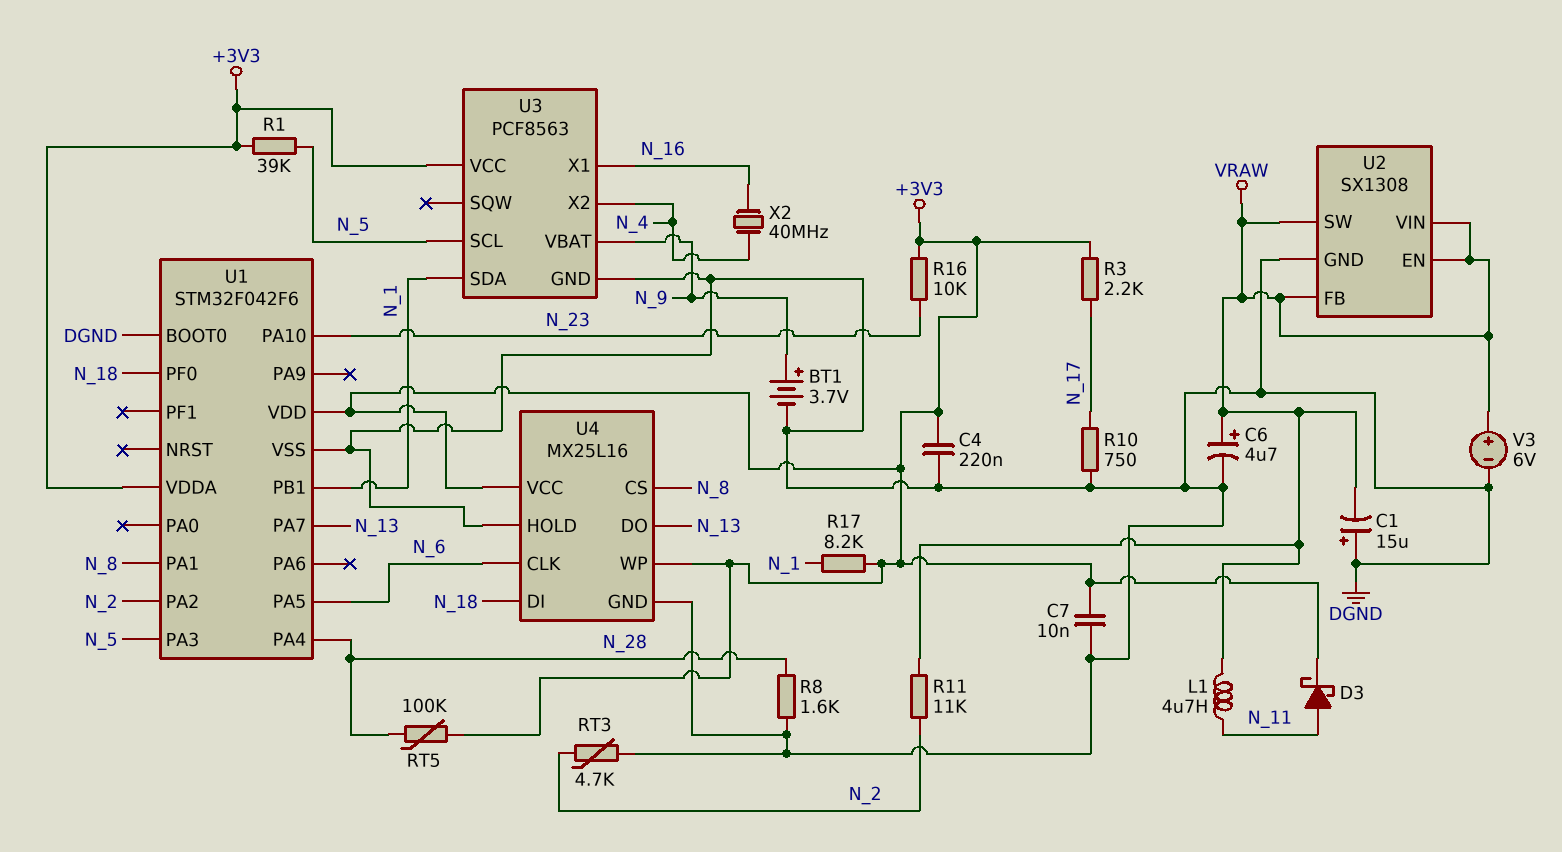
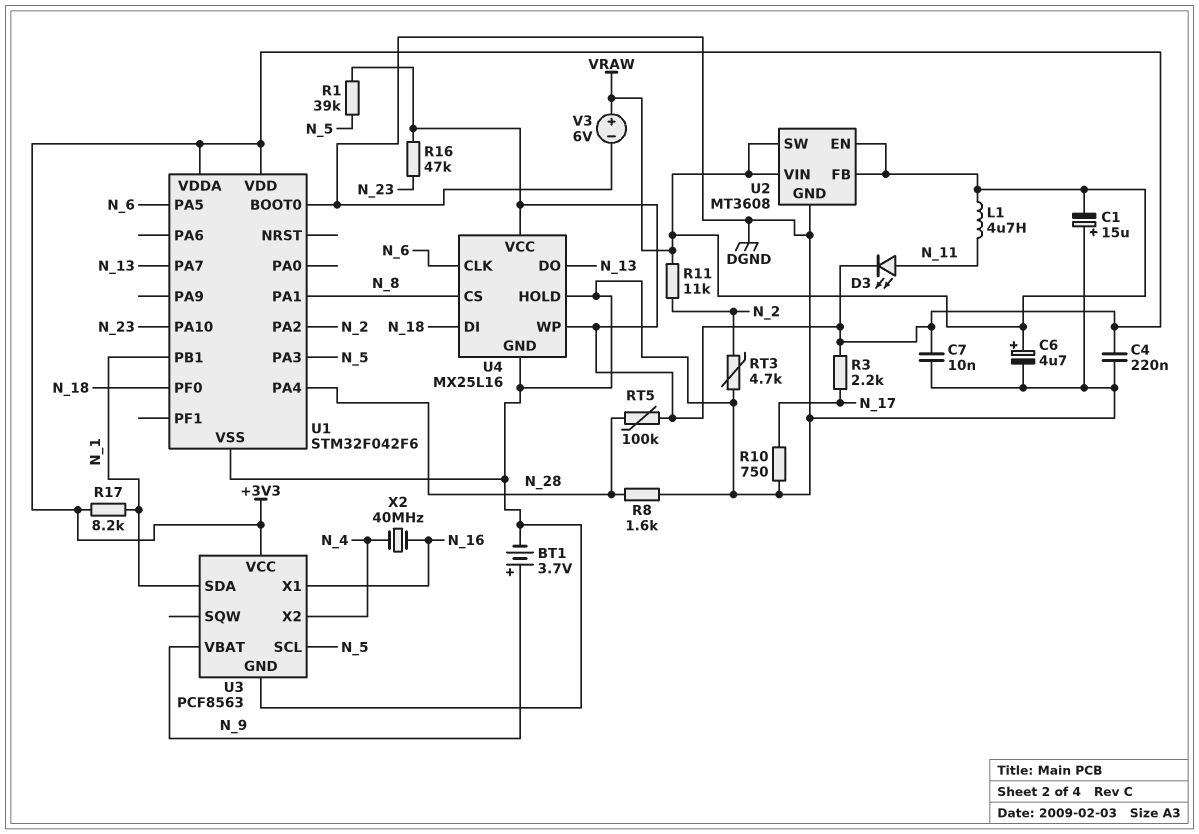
D3: schottky (A N_11, K +3V3) -> LED (A N_11, K +3V3)
R16: 10k (+3V3, N_23) -> 47k (+3V3, N_23)
U2: SX1308 -> MT3608

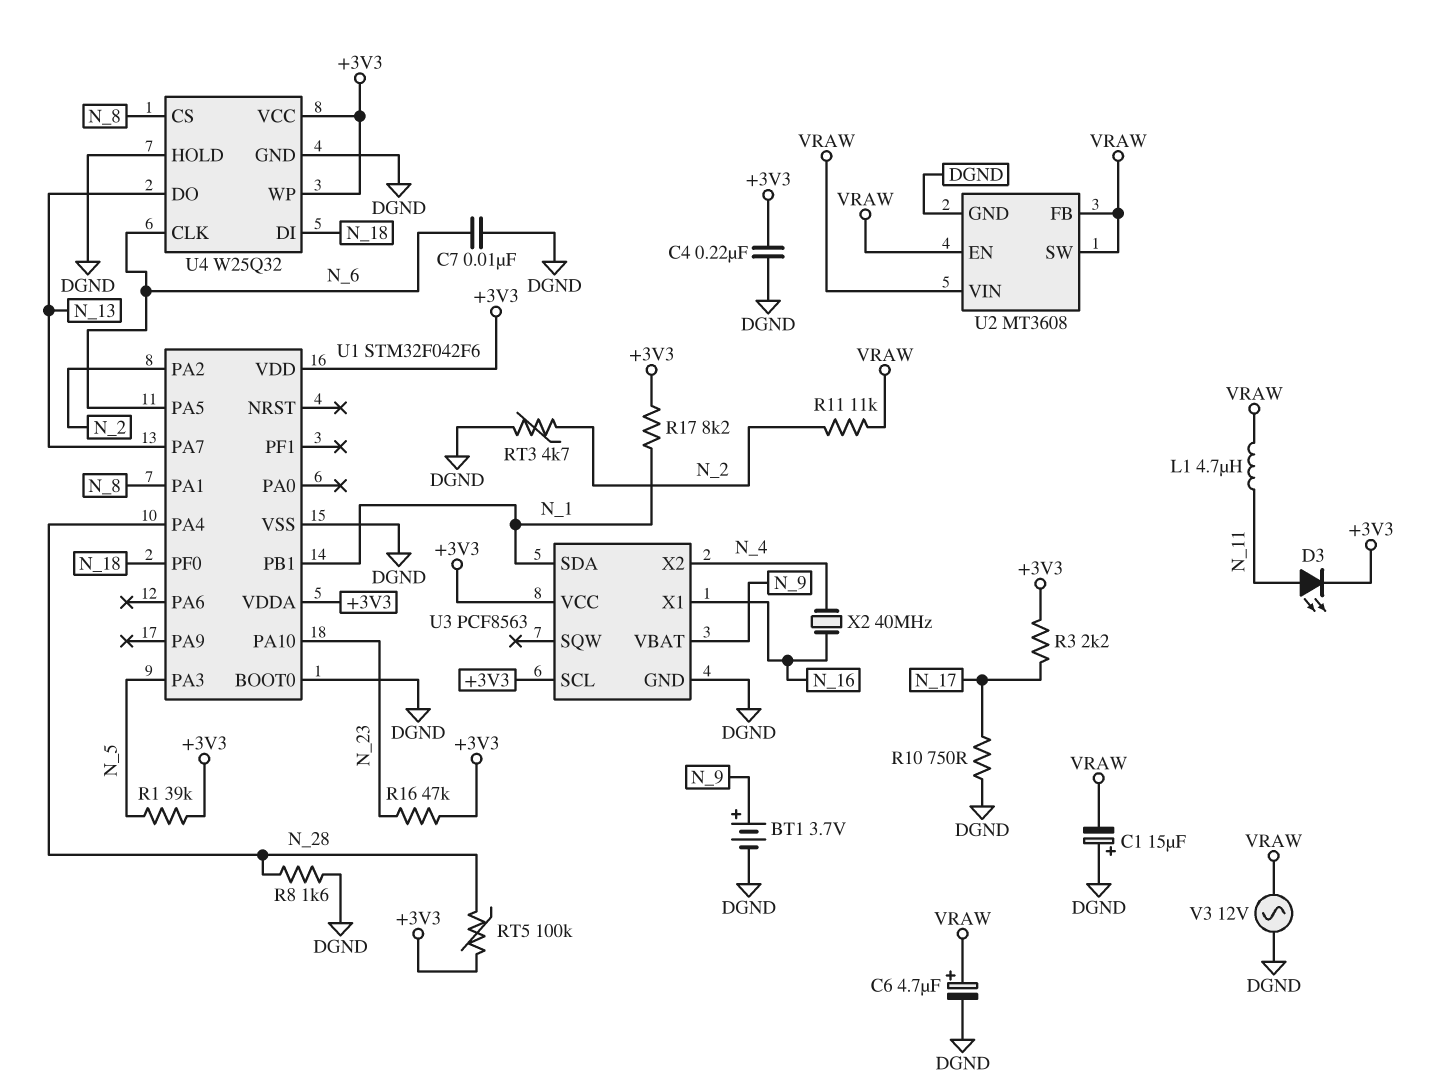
C7: 10nF (+3V3, DGND) -> 10nF (DGND, N_6)
U3 pin SCL: N_5 -> +3V3
U4: MX25L16 -> W25Q32
V3: 6V (plus VRAW, minus DGND) -> AC 12V (DGND, VRAW)

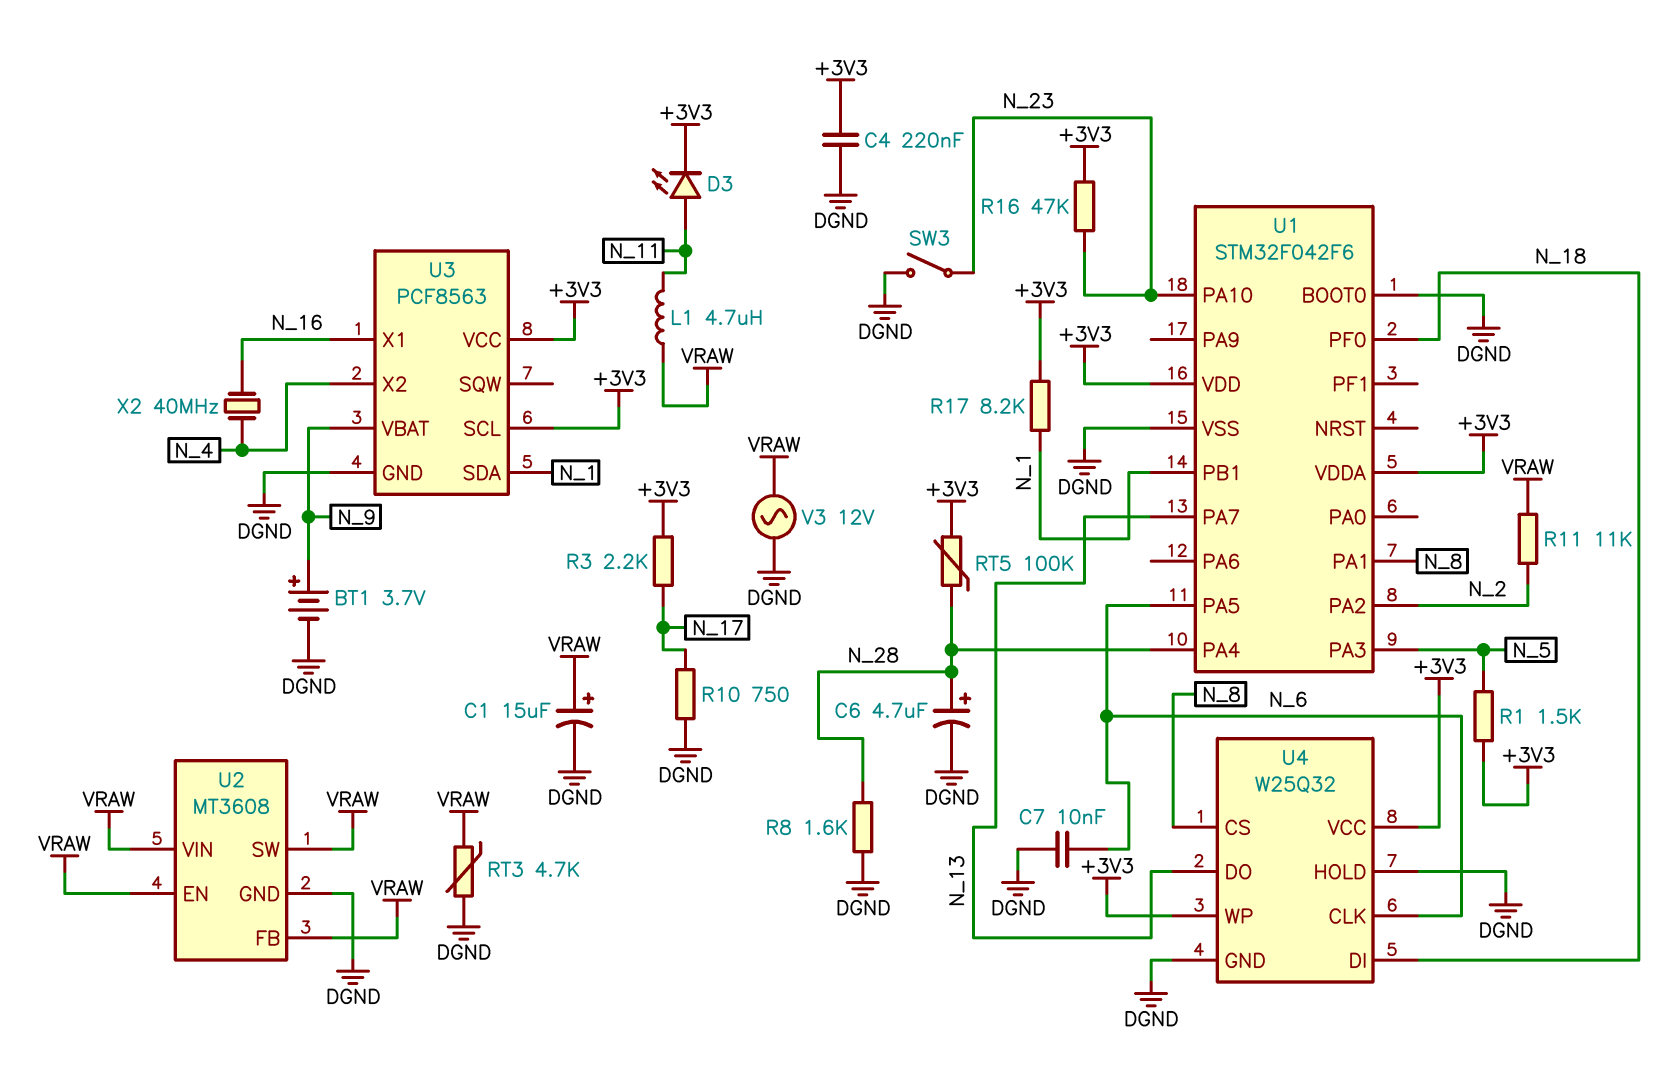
C1: 15uF (plus DGND, minus VRAW) -> 15uF (plus VRAW, minus DGND)
C6: 4.7uF (plus VRAW, minus DGND) -> 4.7uF (plus N_28, minus DGND)
R1: 39k (+3V3, N_5) -> 1.5k (+3V3, N_5)
RT3: 4.7k (DGND, N_2) -> 4.7k (DGND, VRAW)
SW3: none -> switch (DGND, N_23)

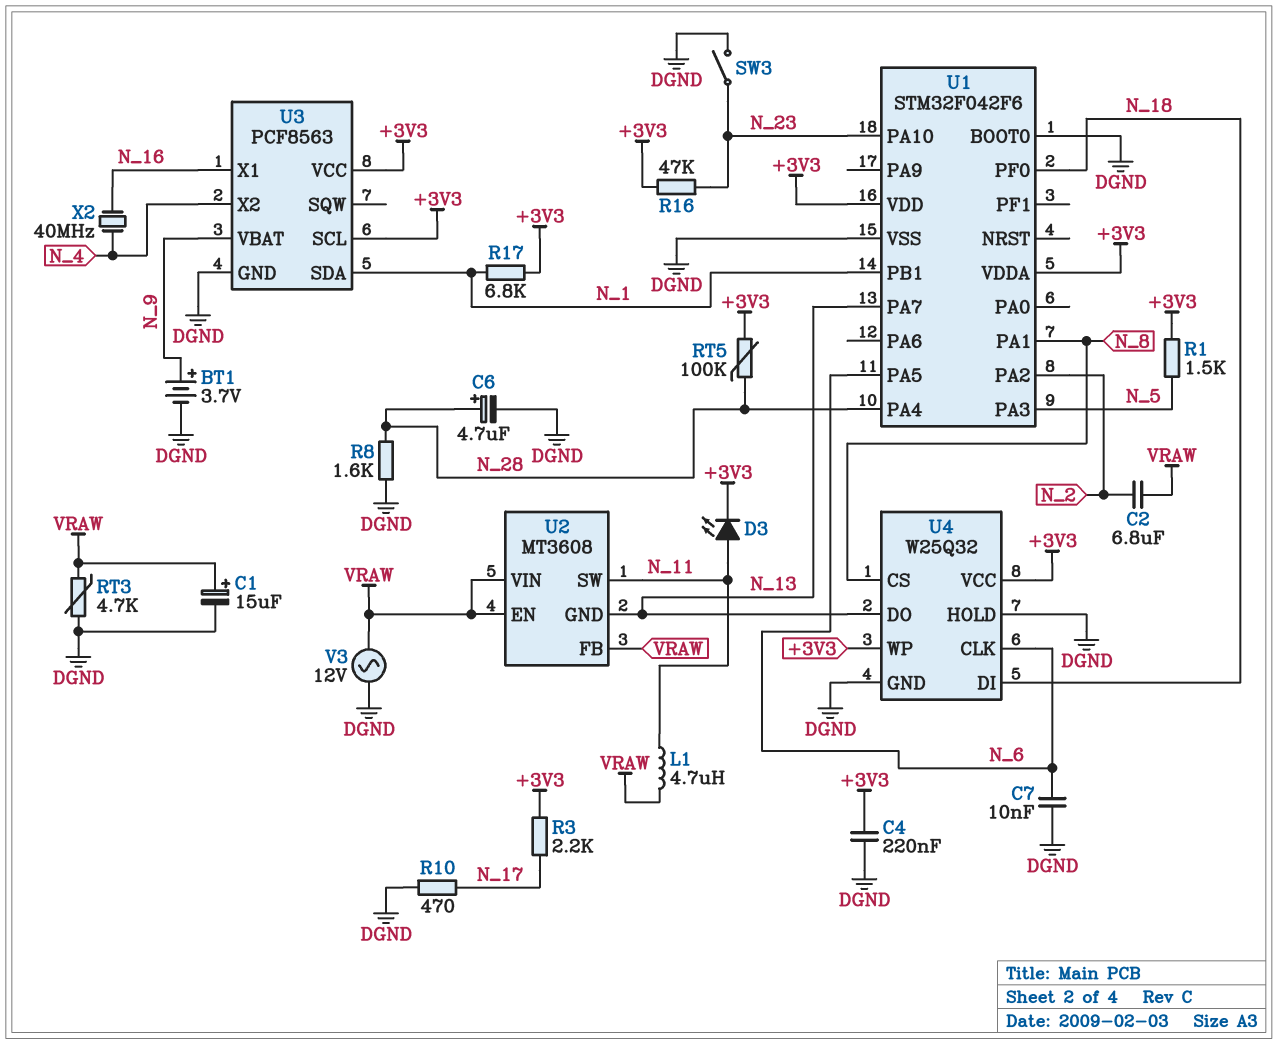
C2: none -> 6.8uF (N_2, VRAW)
R10: 750 (DGND, N_17) -> 470 (DGND, N_17)
R11: 11k (N_2, VRAW) -> none
R17: 8.2k (+3V3, N_1) -> 6.8k (+3V3, N_1)
U2 pin GND: DGND -> N_13
U2 pin SW: VRAW -> N_11

